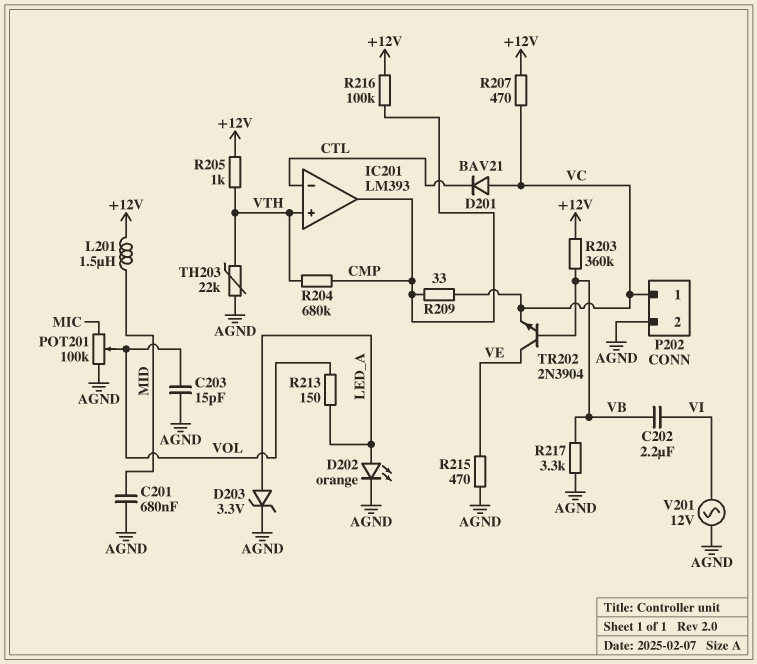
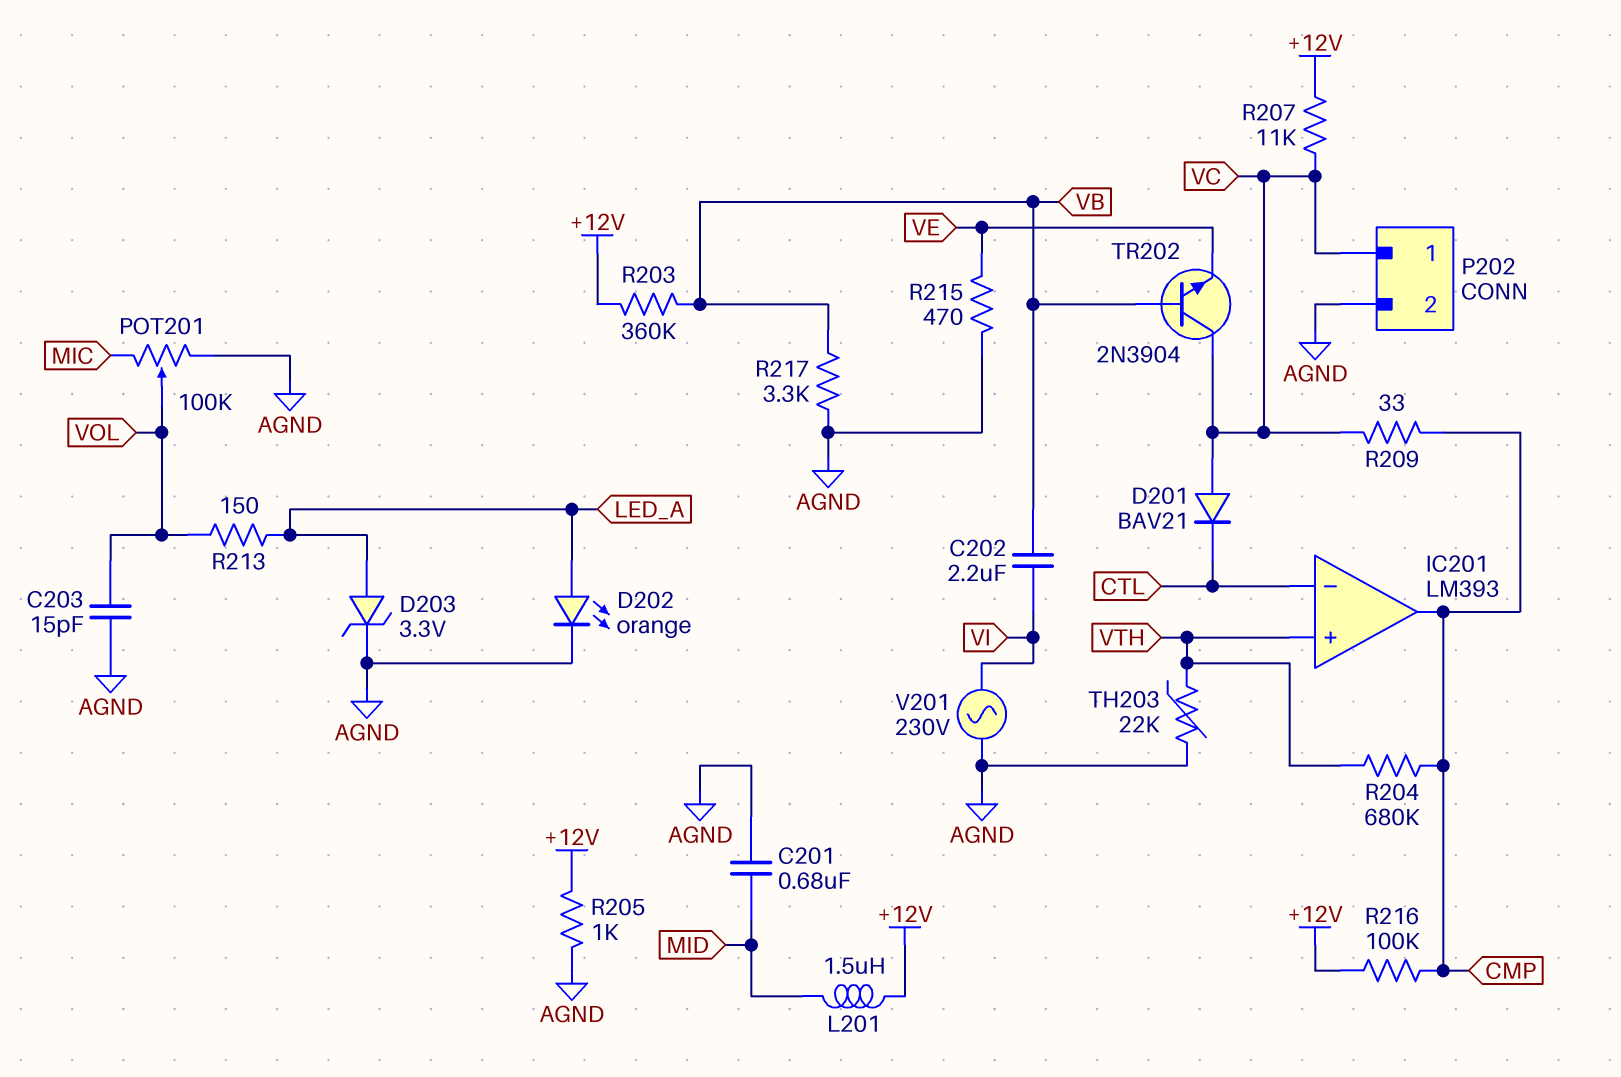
R205: 1k (+12V, VTH) -> 1k (+12V, AGND)
R207: 470 (+12V, VC) -> 11k (+12V, VC)
TR202: NPN 2N3904 (B VB, C VE, E VC) -> NPN 2N3904 (B VB, C VC, E VE)
V201: AC 12V (AGND, VI) -> AC 230V (AGND, VI)

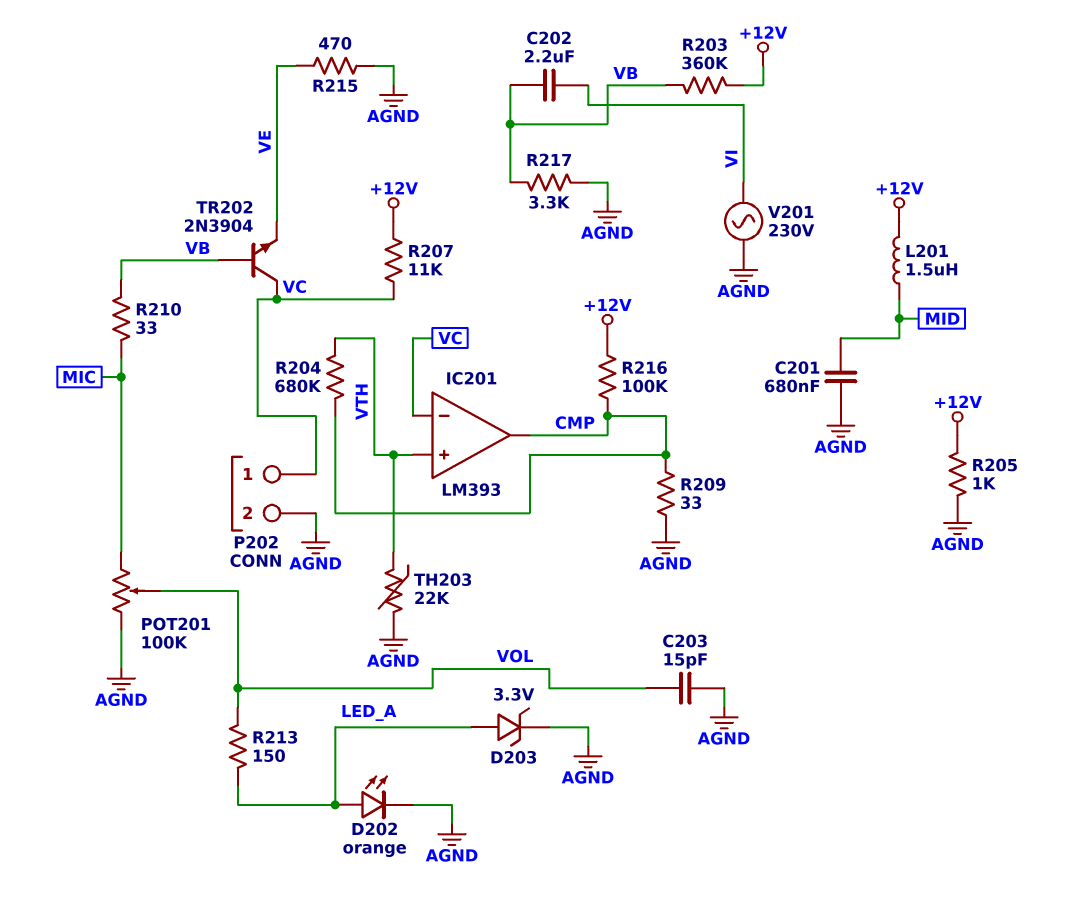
D201: diode BAV21 (A VC, K CTL) -> none
IC201 pin in-: CTL -> VC
R209: 33 (CMP, VC) -> 33 (AGND, CMP)
R210: none -> 33 (MIC, VB)

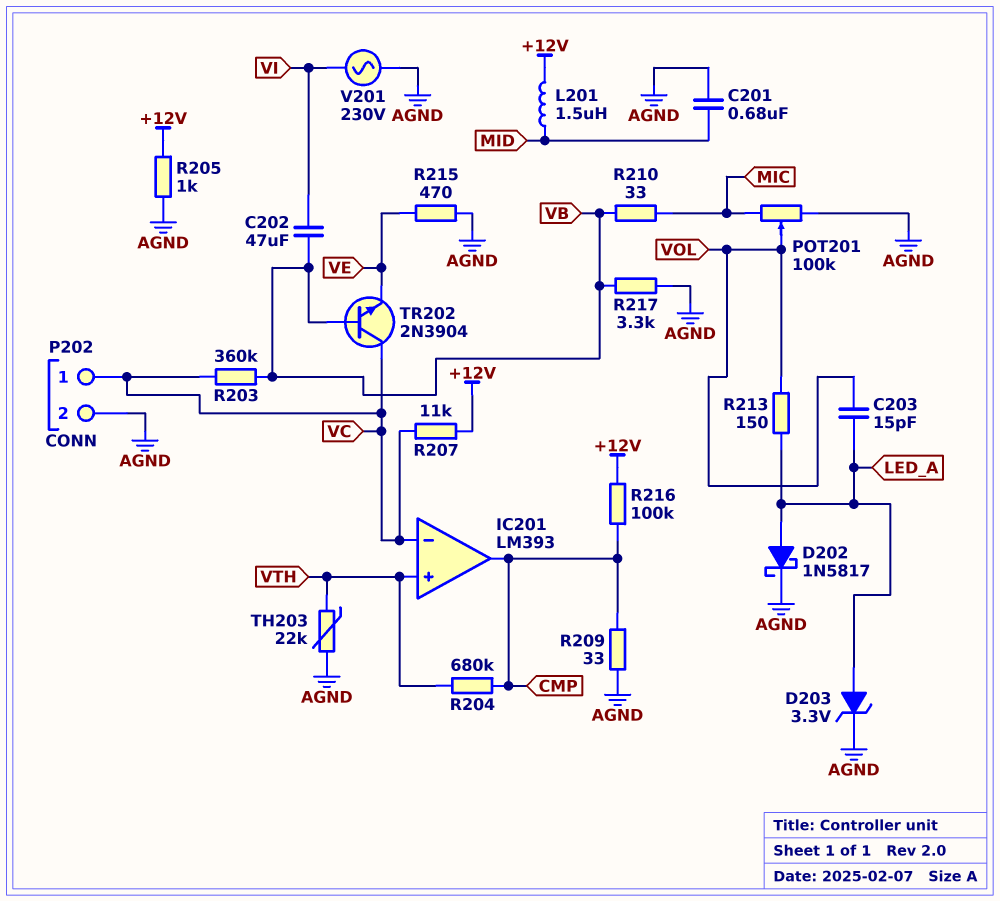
C202: 2.2uF (VB, VI) -> 47uF (VB, VI)
C203: 15pF (AGND, VOL) -> 15pF (LED_A, VOL)
D202: LED orange (A LED_A, K AGND) -> schottky 1N5817 (A LED_A, K AGND)
R203: 360k (+12V, VB) -> 360k (VB, VC)

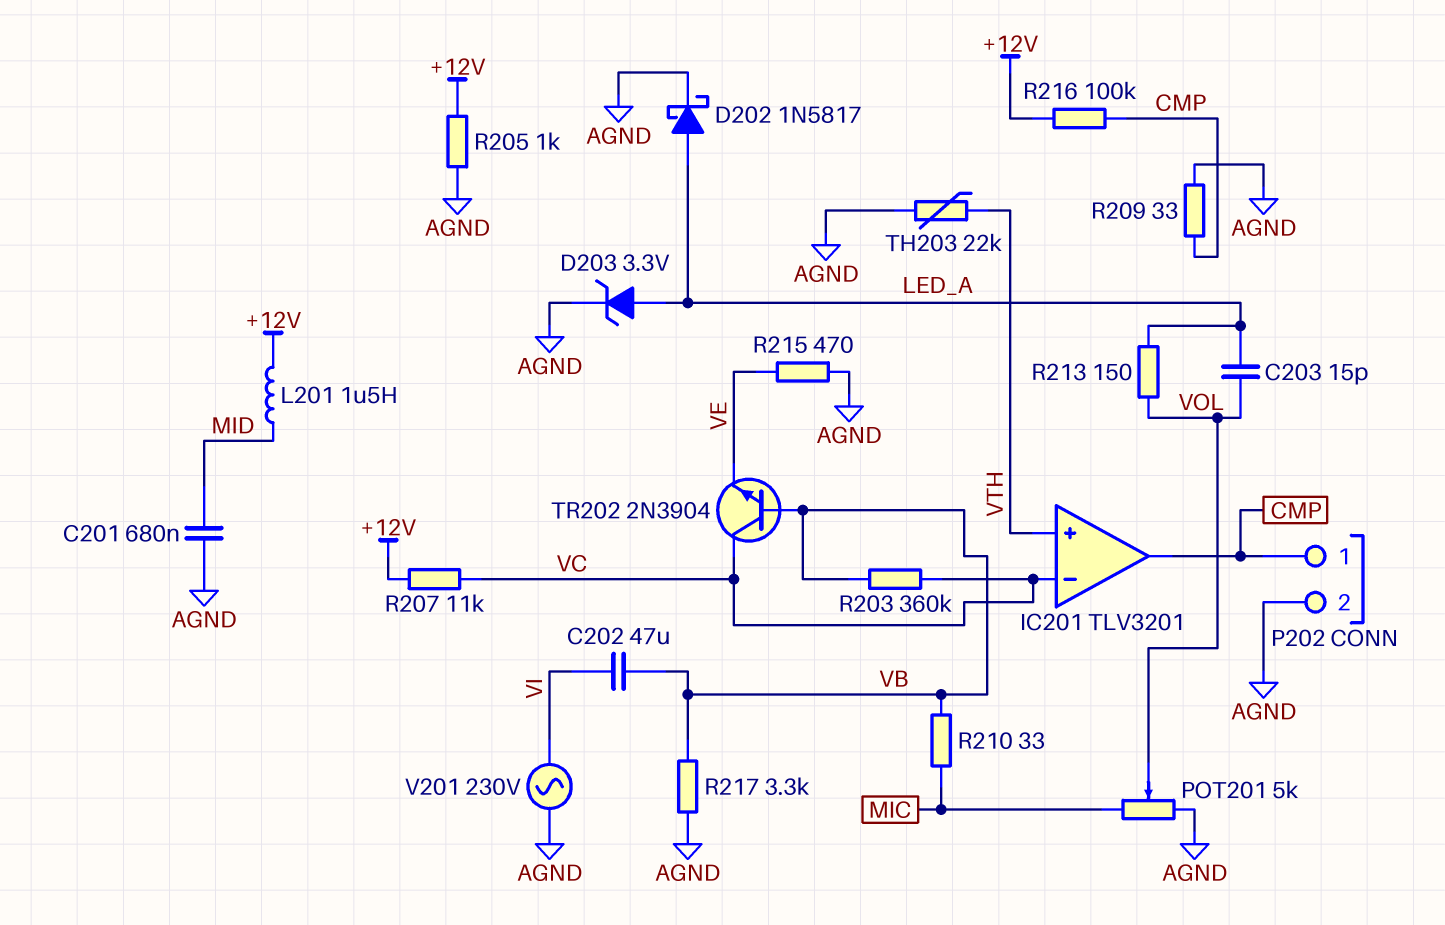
IC201: LM393 -> TLV3201
P202 pin 1: VC -> CMP
POT201: 100k (AGND, MIC, wiper VOL) -> 5k (AGND, MIC, wiper VOL)
R204: 680k (CMP, VTH) -> none

